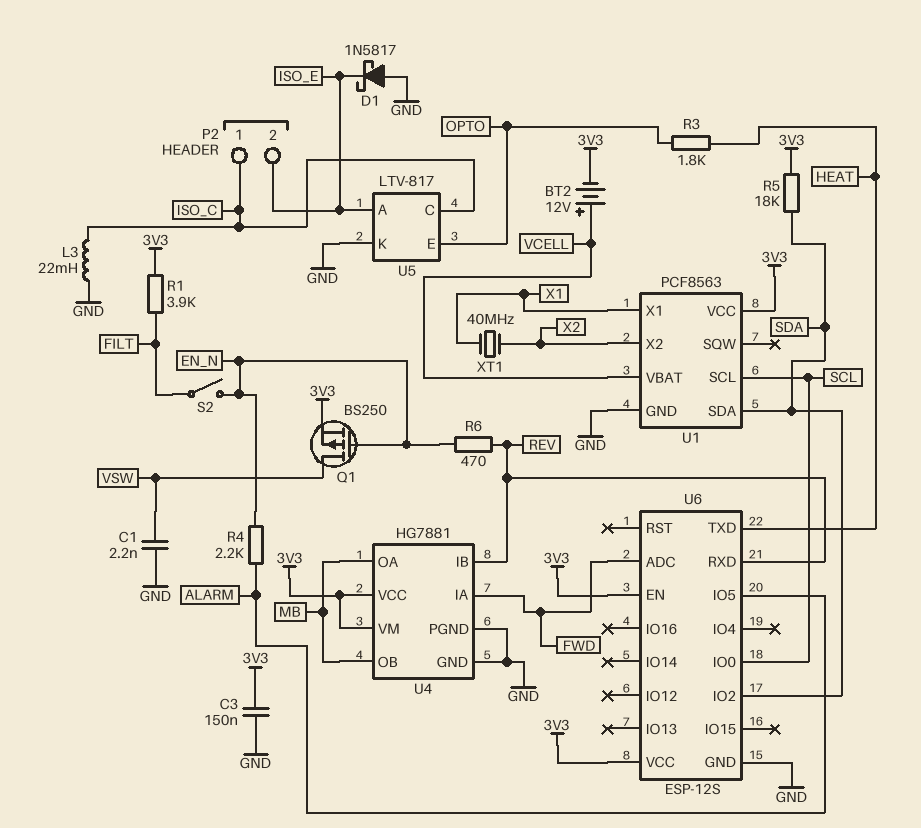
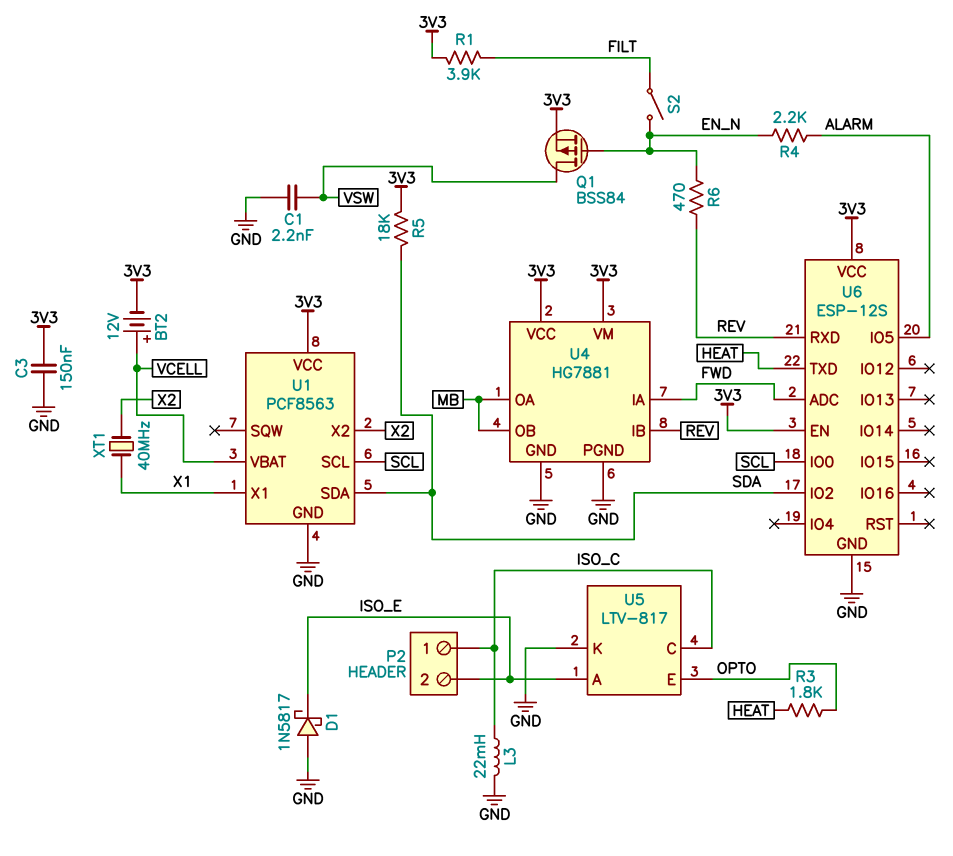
Q1: PMOS BS250 (G EN_N, D VSW, S 3V3) -> PMOS BSS84 (G EN_N, D VSW, S 3V3)

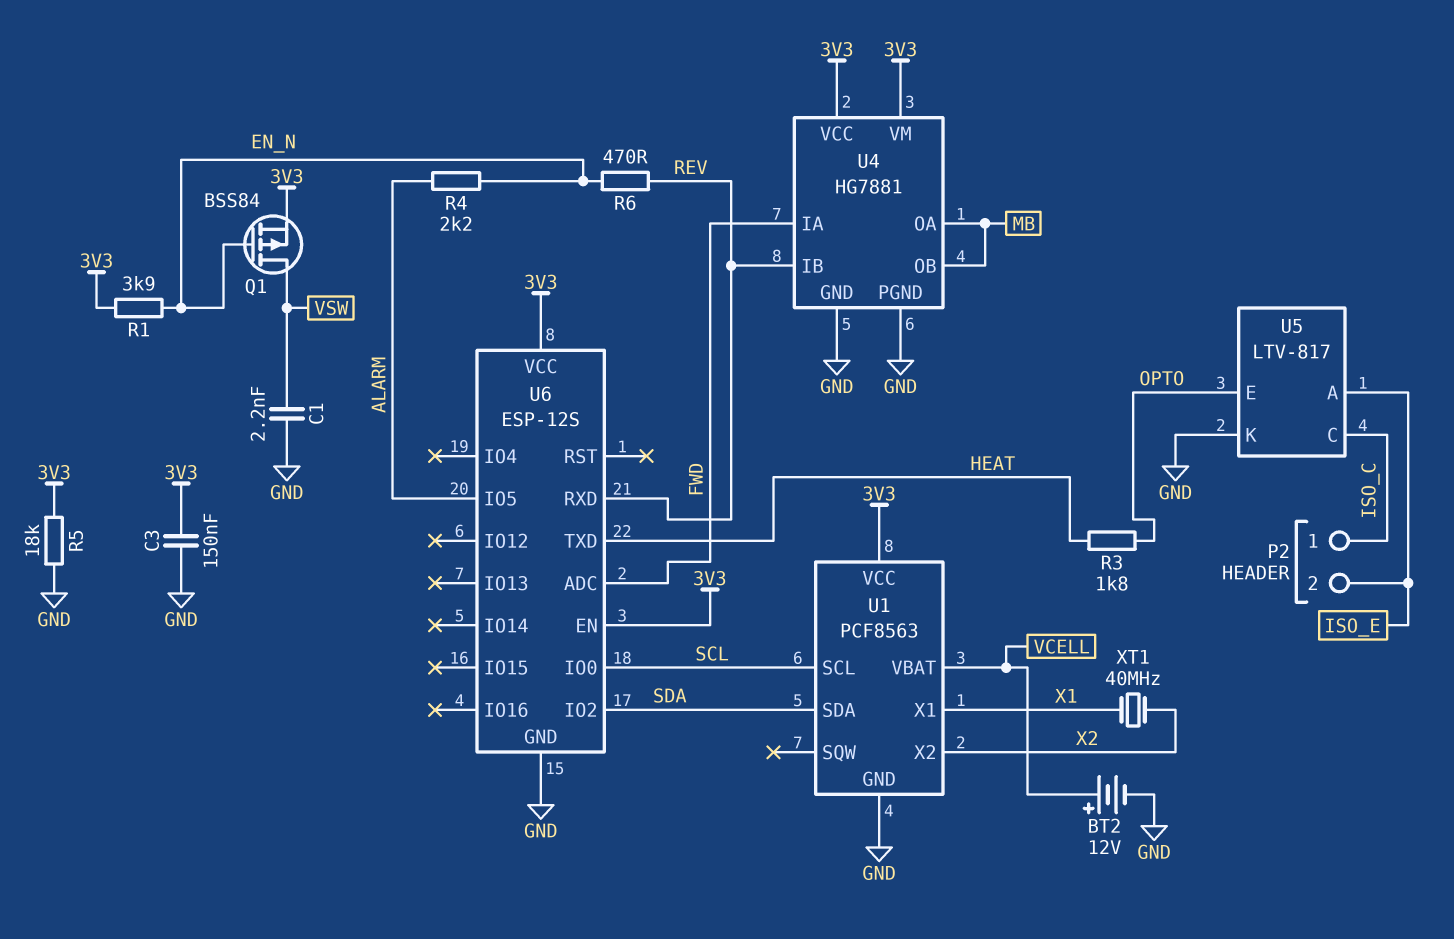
BT2: 12V (plus VCELL, minus 3V3) -> 12V (plus VCELL, minus GND)
D1: schottky 1N5817 (A GND, K ISO_E) -> none
L3: 22mH (GND, ISO_C) -> none
R1: 3.9k (3V3, FILT) -> 3.9k (3V3, EN_N)
R5: 18k (3V3, SDA) -> 18k (3V3, GND)
S2: switch (EN_N, FILT) -> none

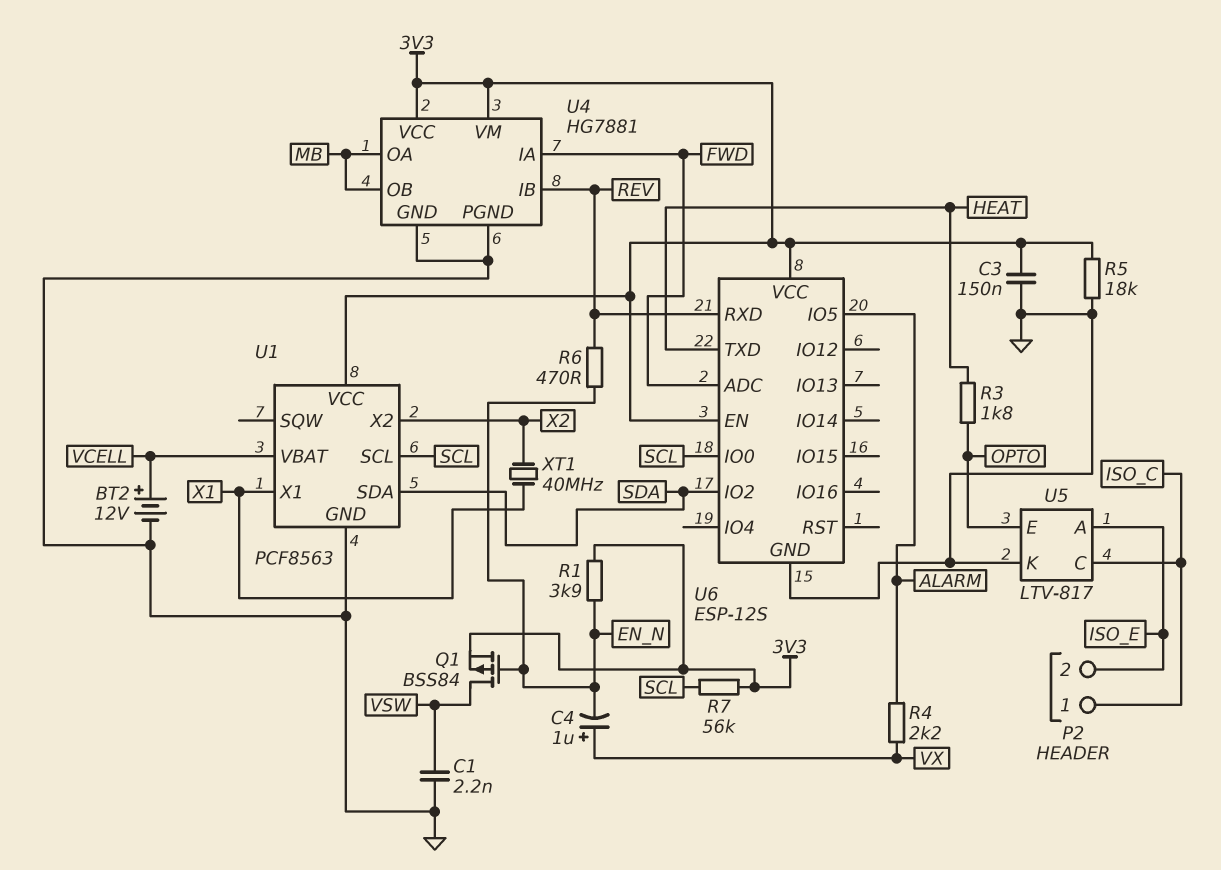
C4: none -> 1uF (plus VX, minus EN_N)
R4: 2.2k (ALARM, EN_N) -> 2.2k (ALARM, VX)
R7: none -> 56k (3V3, SCL)

